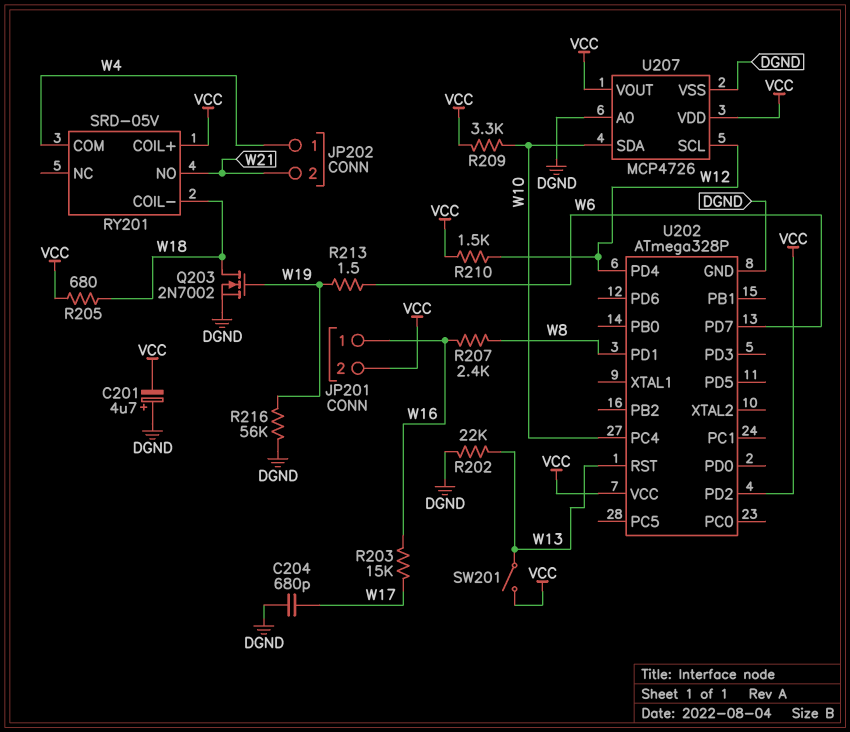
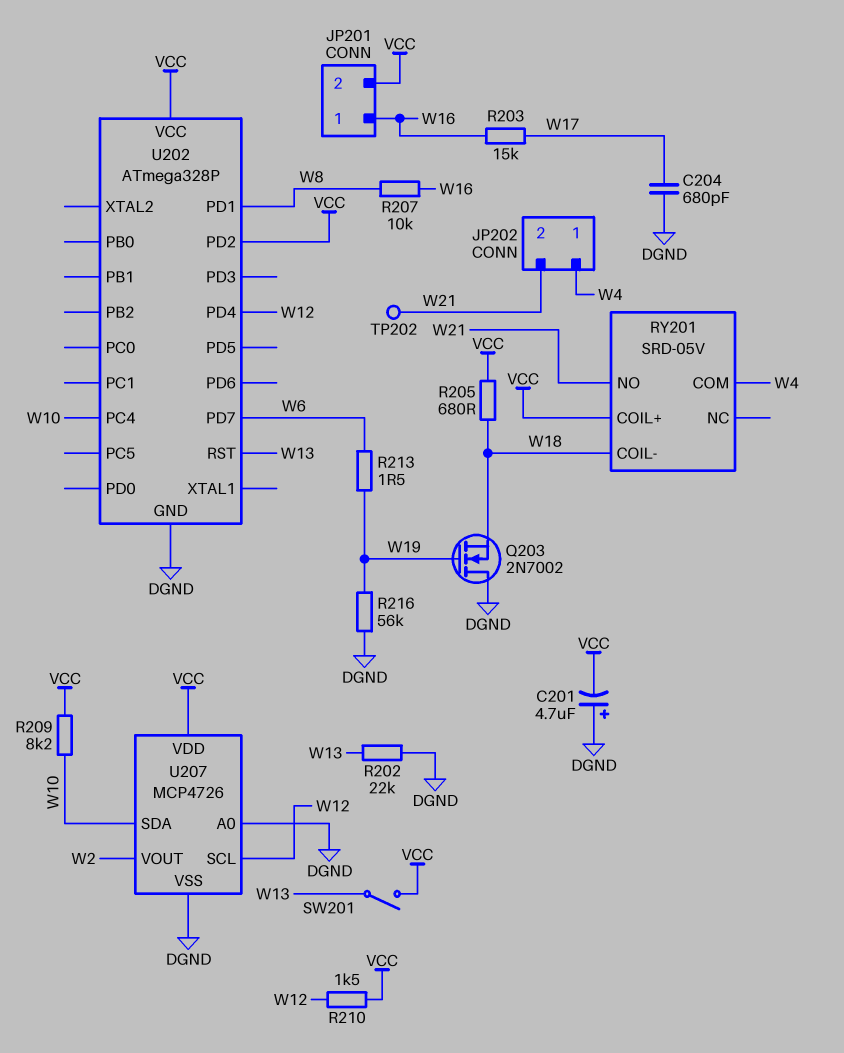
Q203: NMOS 2N7002 (G W19, D W18, S DGND) -> NMOS 2N7002 (G W19, D DGND, S W18)
R207: 2.4k (W8, W16) -> 10k (W8, W16)
R209: 3.3k (VCC, W10) -> 8.2k (VCC, W10)
TP202: none -> test point (W21)
U207 pin VOUT: VCC -> W2

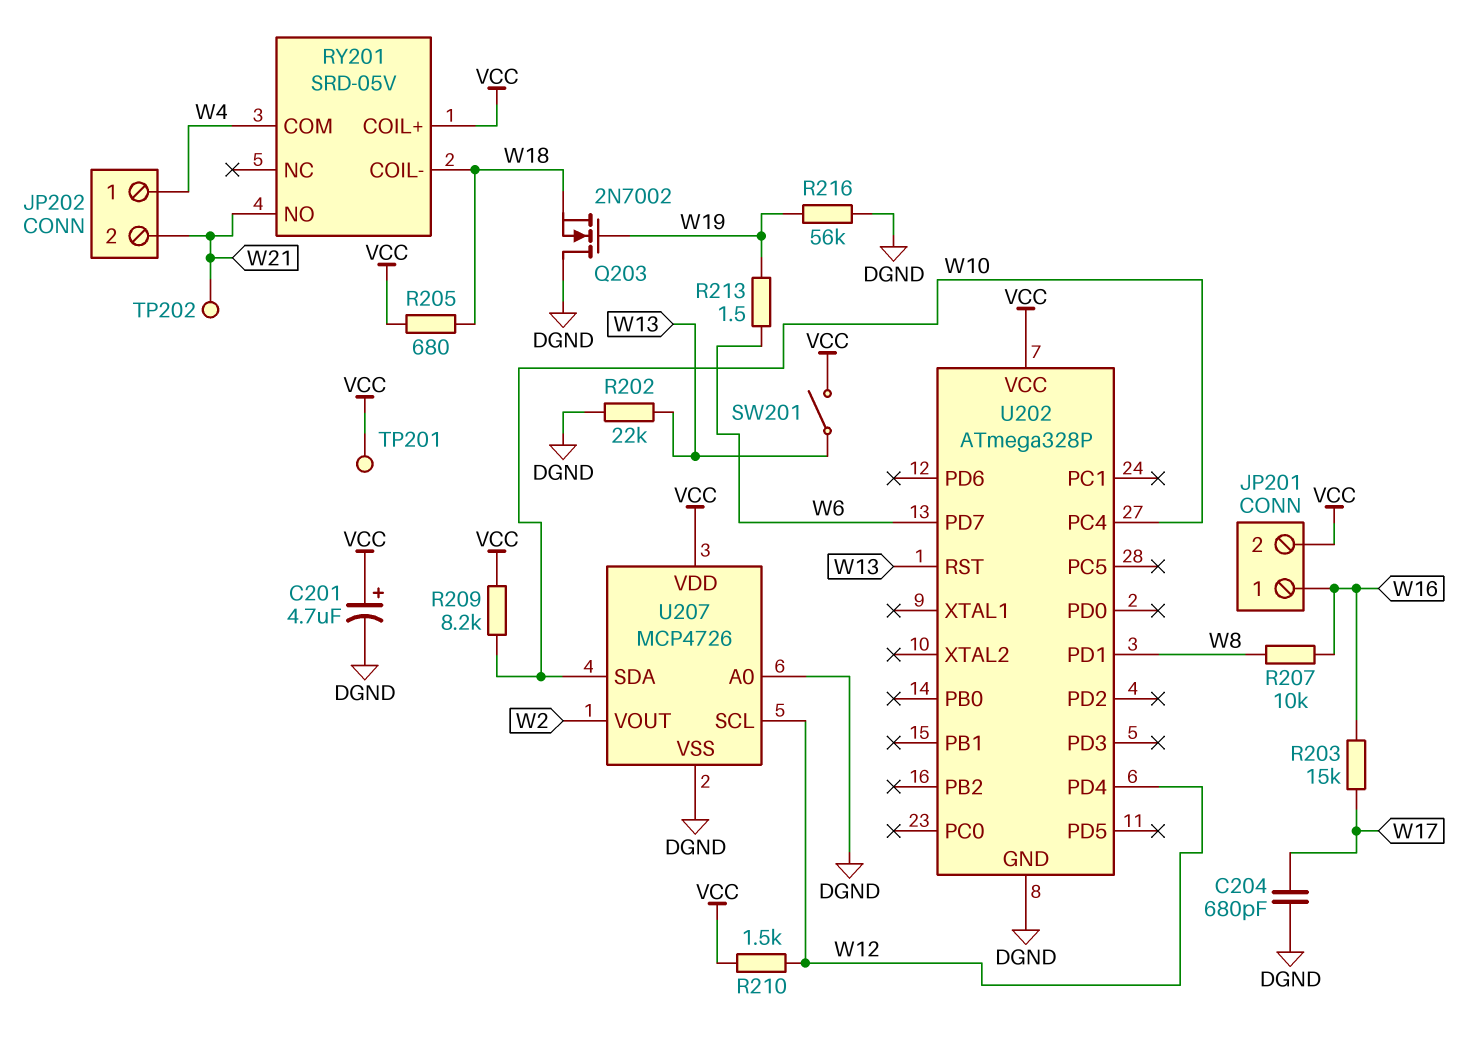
C201: 4.7uF (plus DGND, minus VCC) -> 4.7uF (plus VCC, minus DGND)
TP201: none -> test point (VCC)
U202 pin PD2: VCC -> none

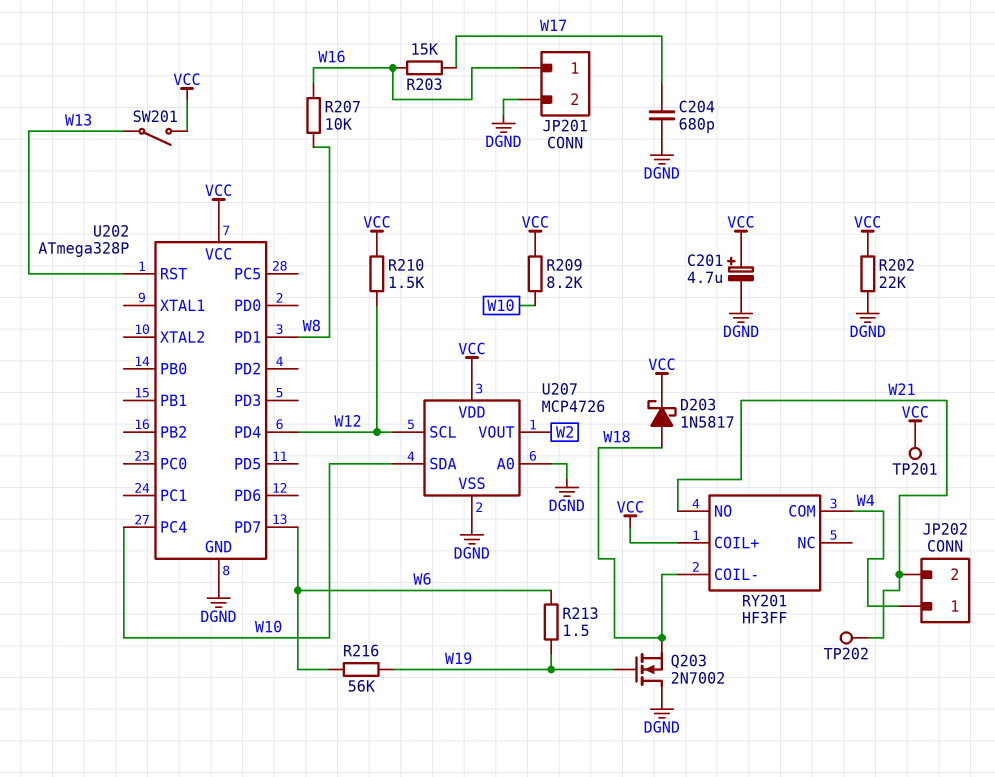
D203: none -> schottky 1N5817 (A W18, K VCC)
JP201 pin 2: VCC -> DGND
R202: 22k (DGND, W13) -> 22k (DGND, VCC)
R205: 680 (VCC, W18) -> none
R216: 56k (DGND, W19) -> 56k (W6, W19)
RY201: SRD-05V -> HF3FF

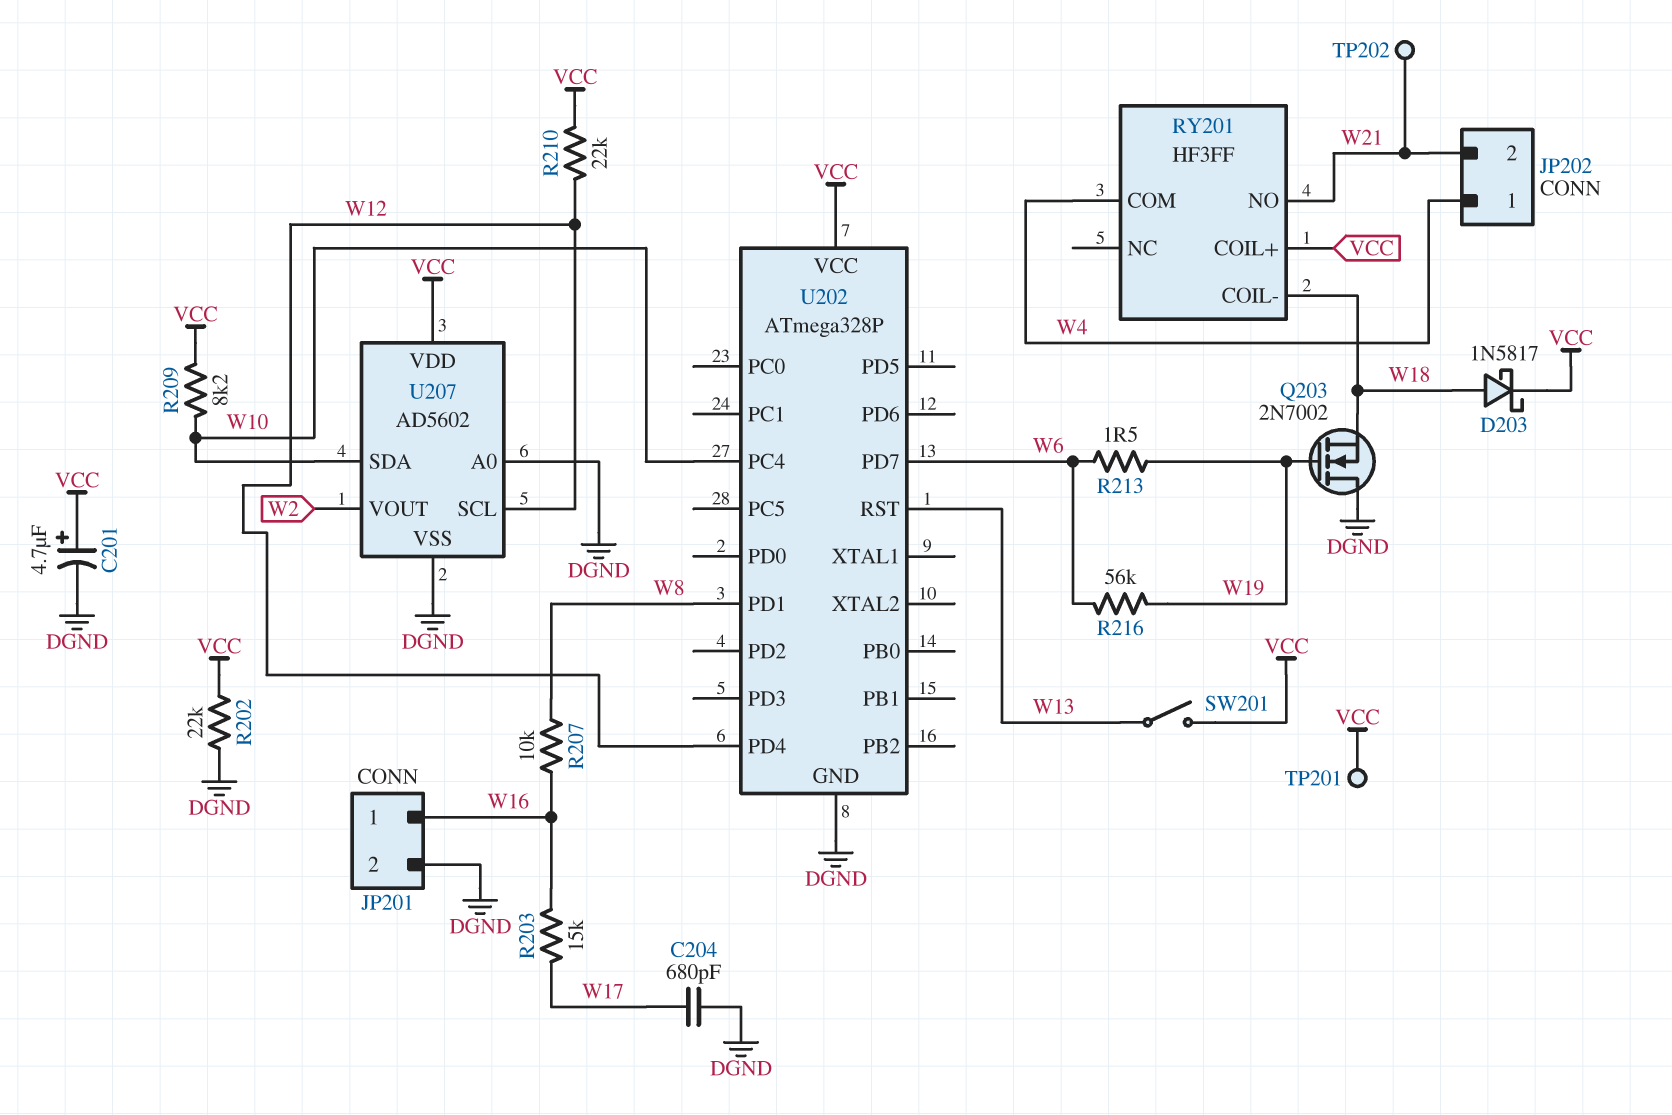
R210: 1.5k (VCC, W12) -> 22k (VCC, W12)
U207: MCP4726 -> AD5602

